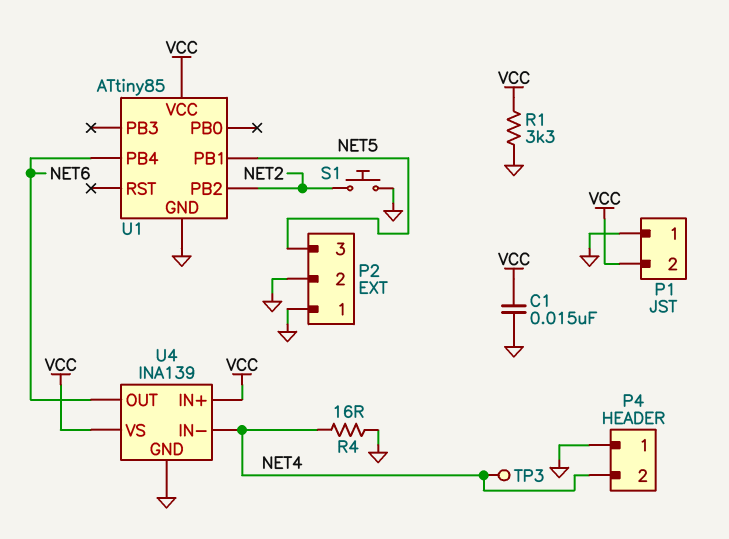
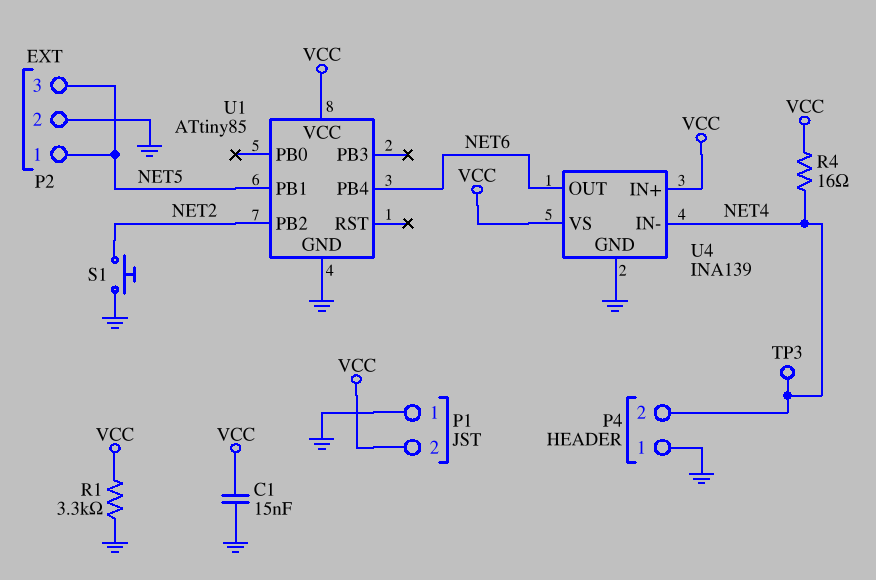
P2 pin 1: GND -> NET5
R4: 16 (GND, NET4) -> 16 (NET4, VCC)

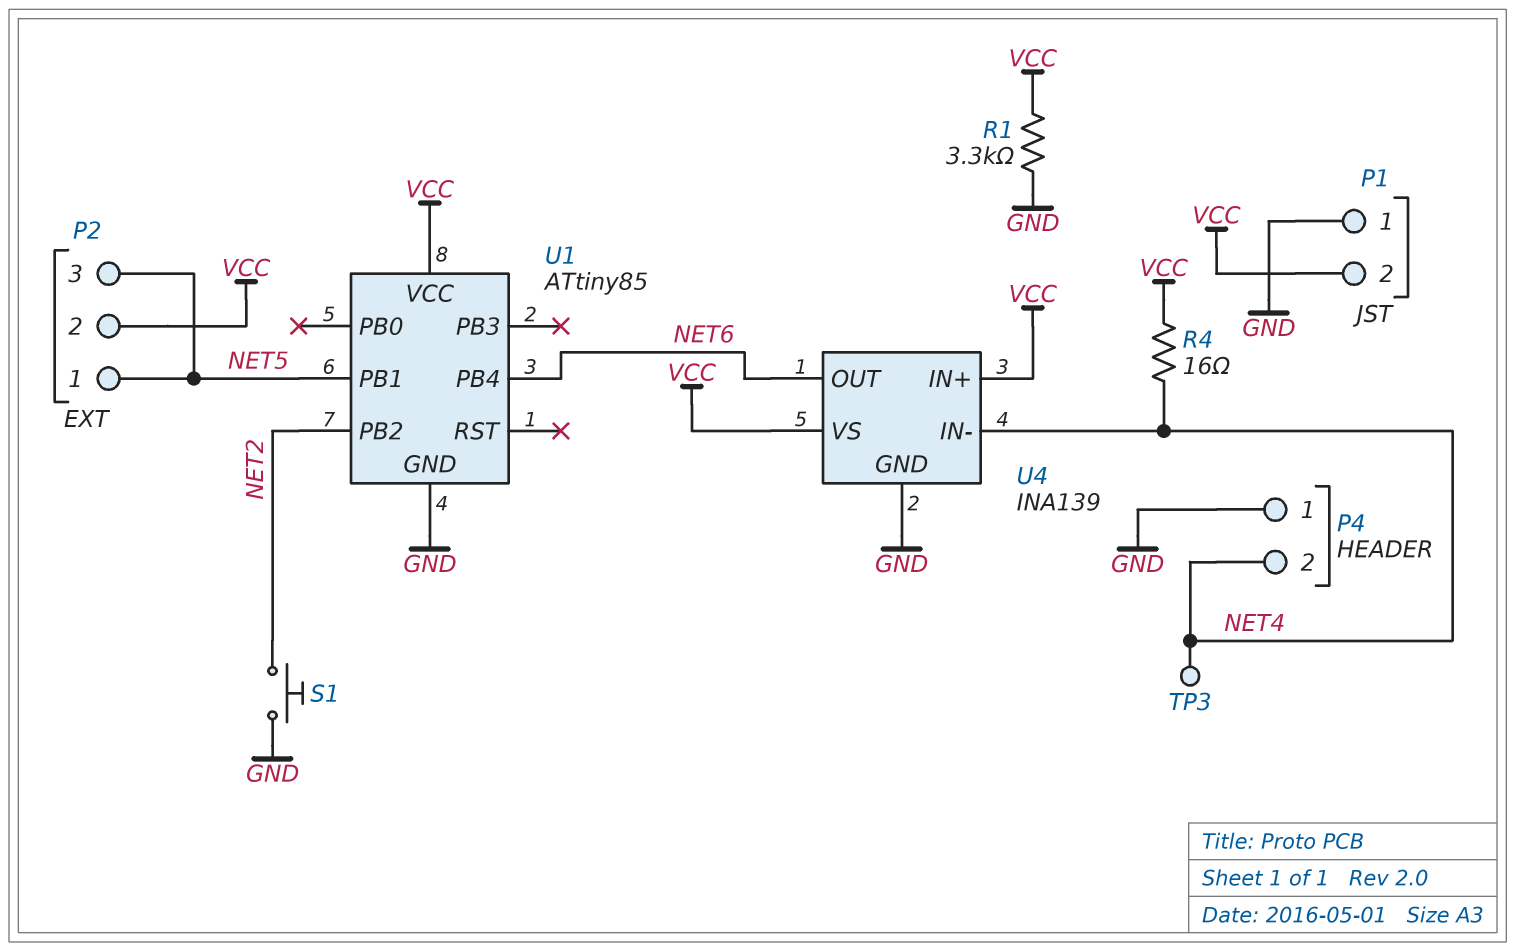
C1: 15nF (GND, VCC) -> none
P2 pin 2: GND -> VCC

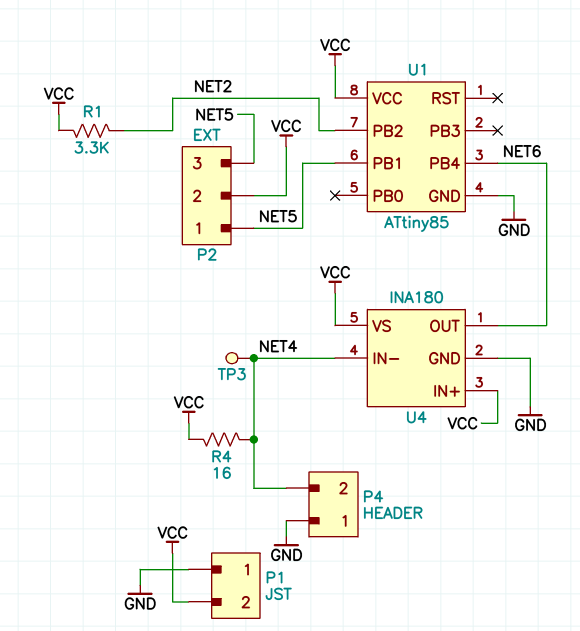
R1: 3.3k (GND, VCC) -> 3.3k (NET2, VCC)
S1: button (GND, NET2) -> none
U4: INA139 -> INA180

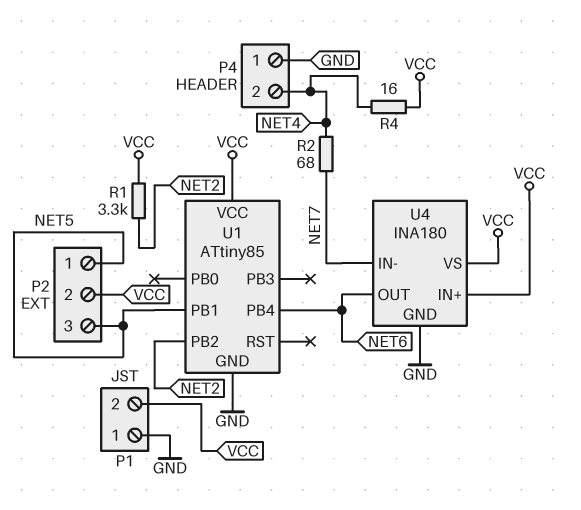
R2: none -> 68 (NET4, NET7)
TP3: test point (NET4) -> none
U4 pin IN-: NET4 -> NET7

